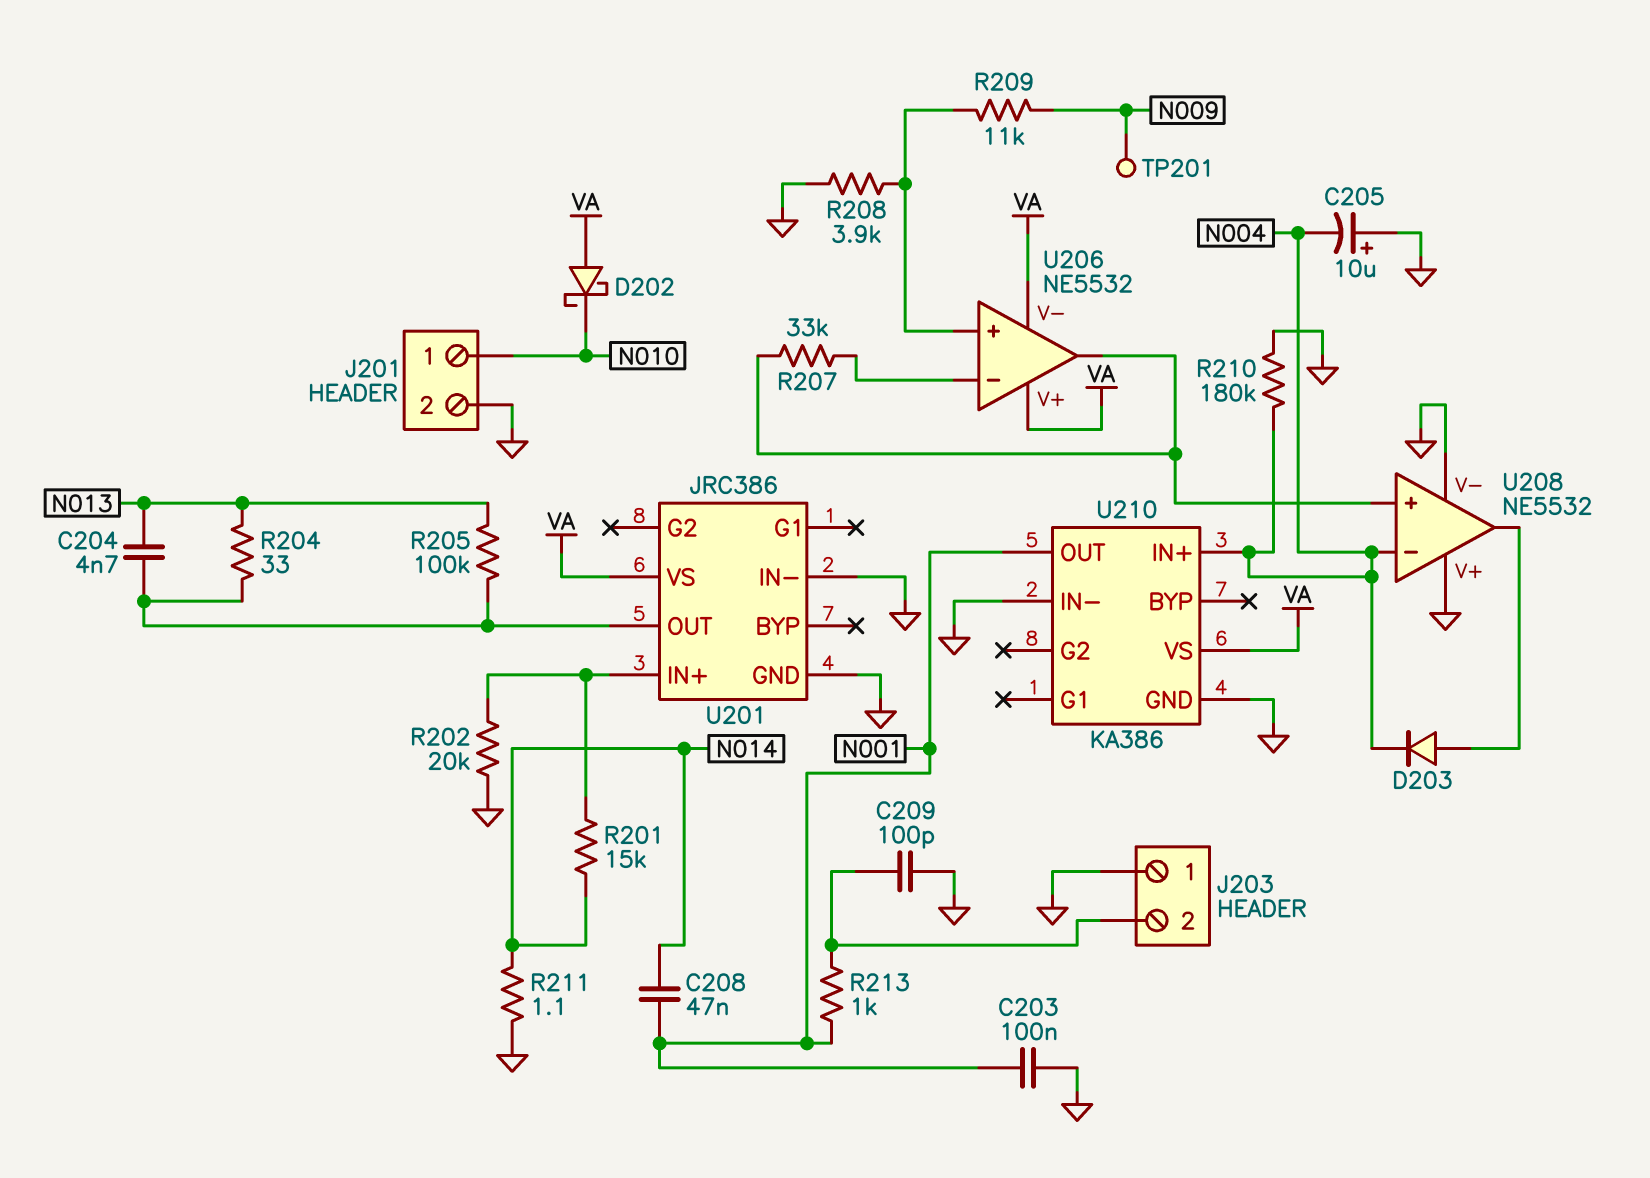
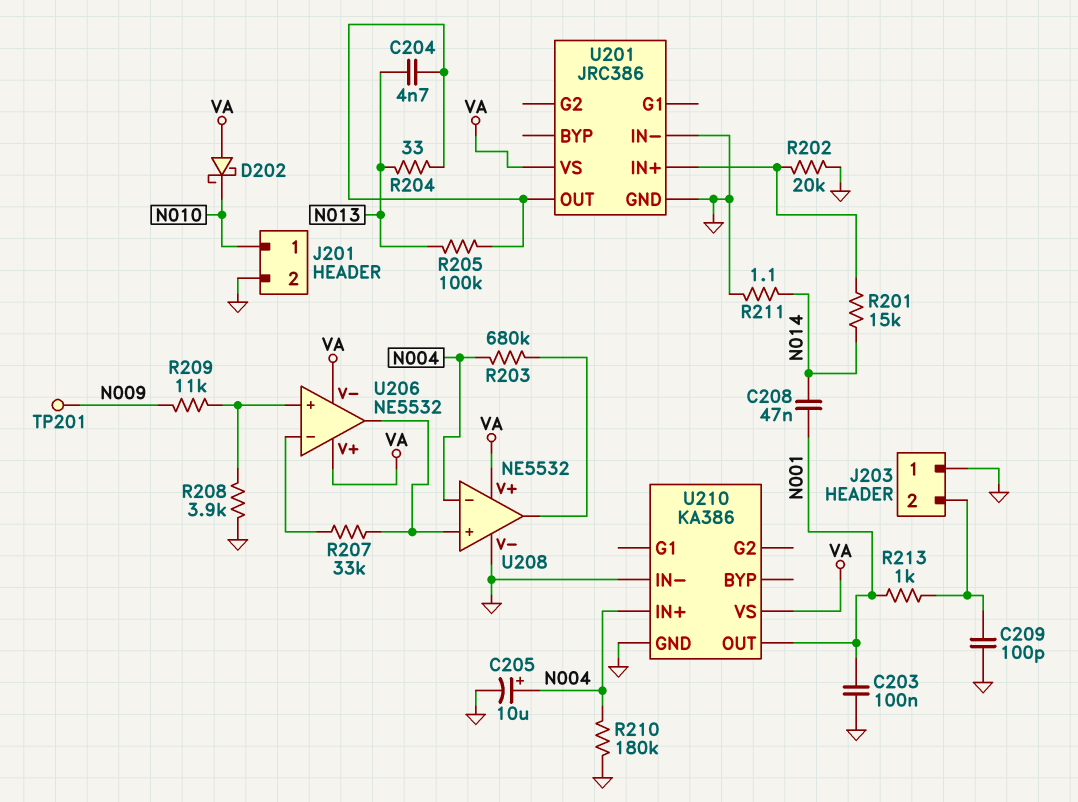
C205: 10uF (plus GND, minus N004) -> 10uF (plus N004, minus GND)
D203: diode (A U208/out, K N004) -> none
R203: none -> 680k (N004, U208/out)
U208 pin V+: GND -> VA

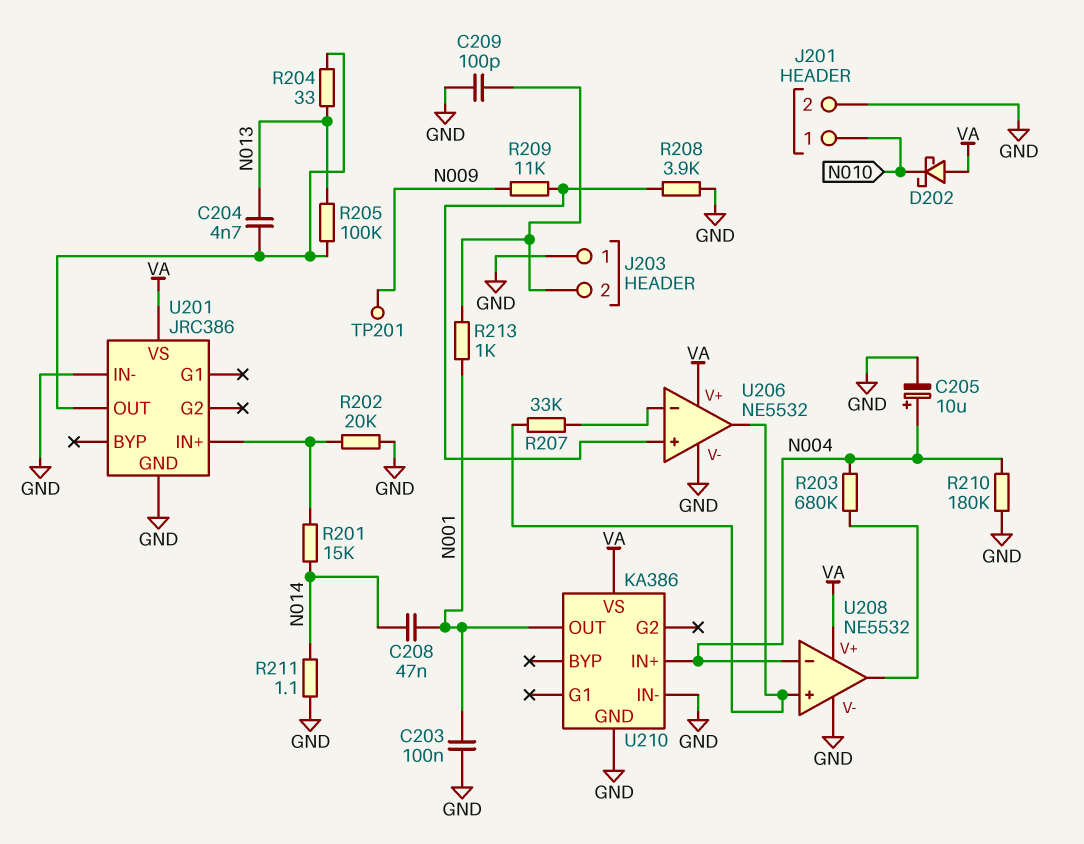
U206 pin V-: VA -> GND

